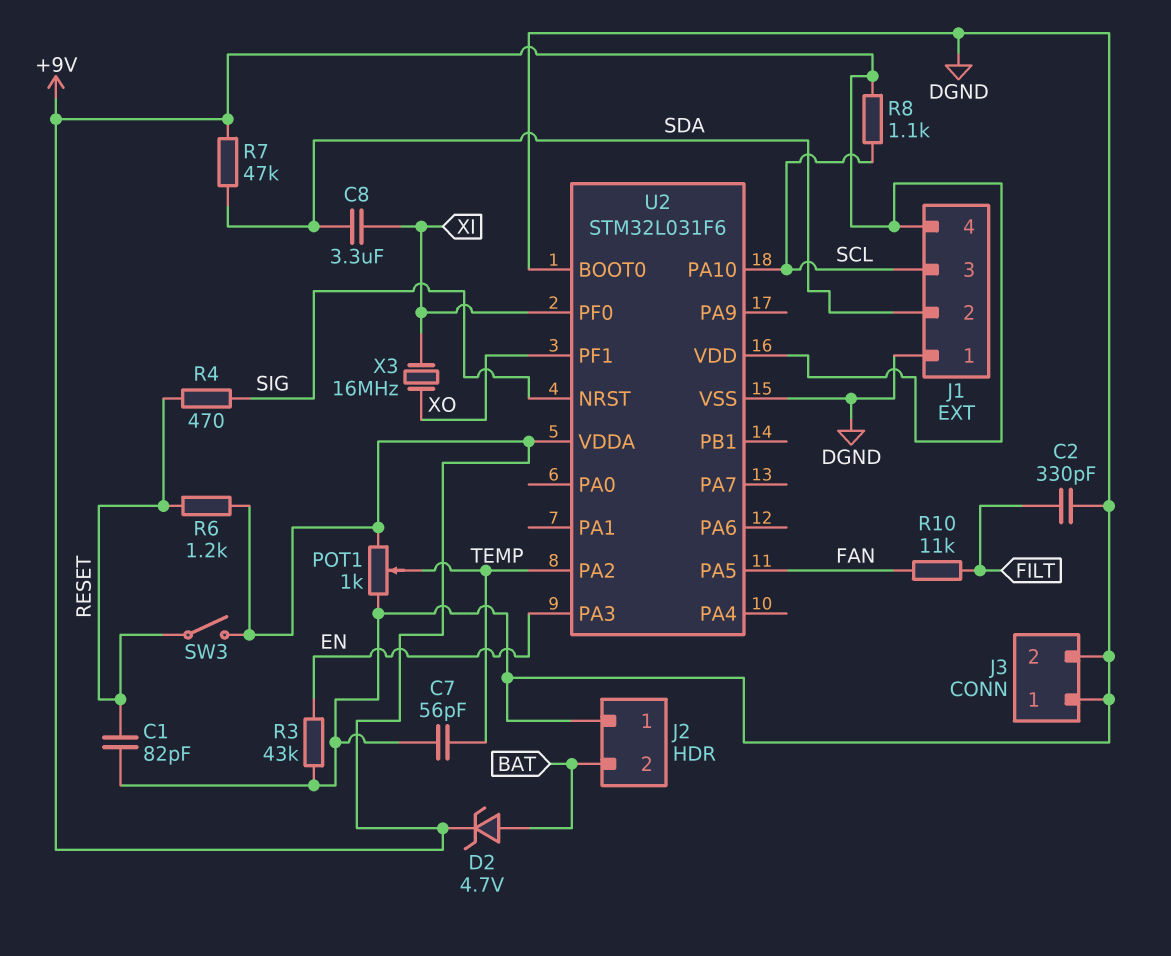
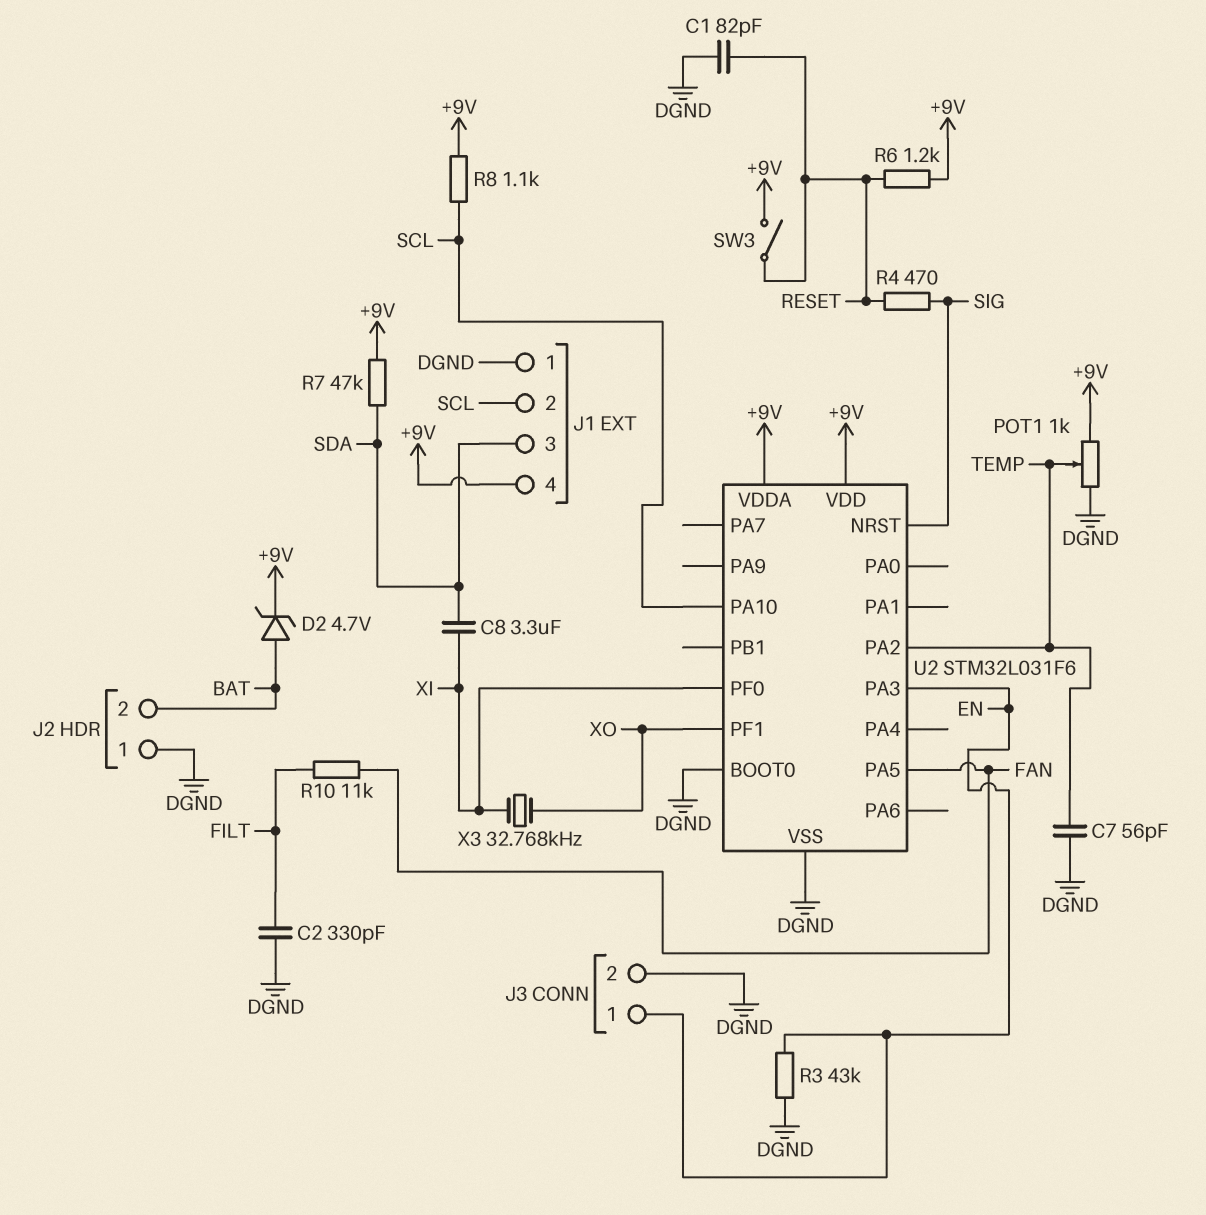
J1 pin 2: SDA -> SCL
J1 pin 3: SCL -> SDA
J3 pin 1: DGND -> EN
X3: 16MHz (XI, XO) -> 32.768kHz (XI, XO)

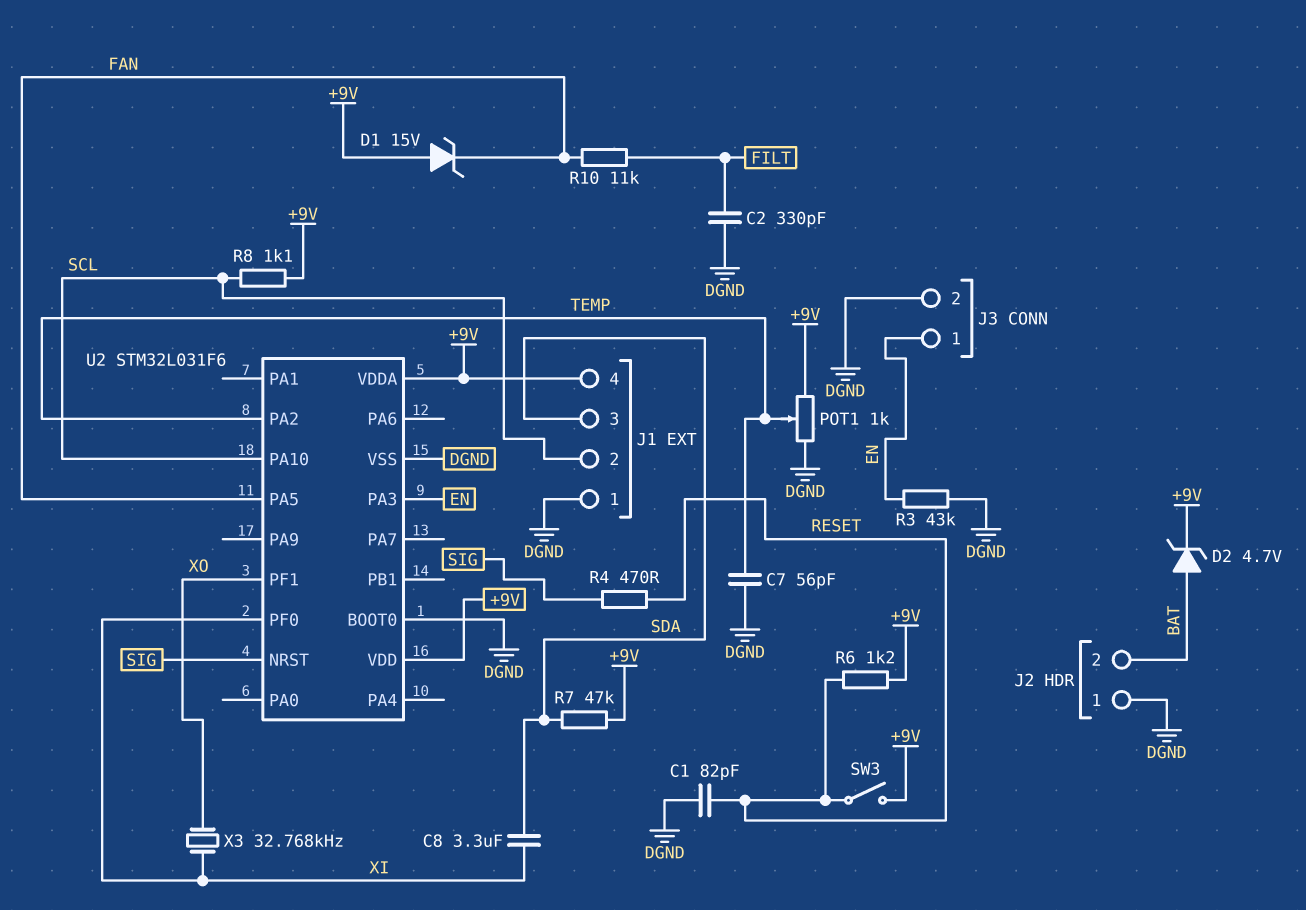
D1: none -> zener 15V (A +9V, K FAN)

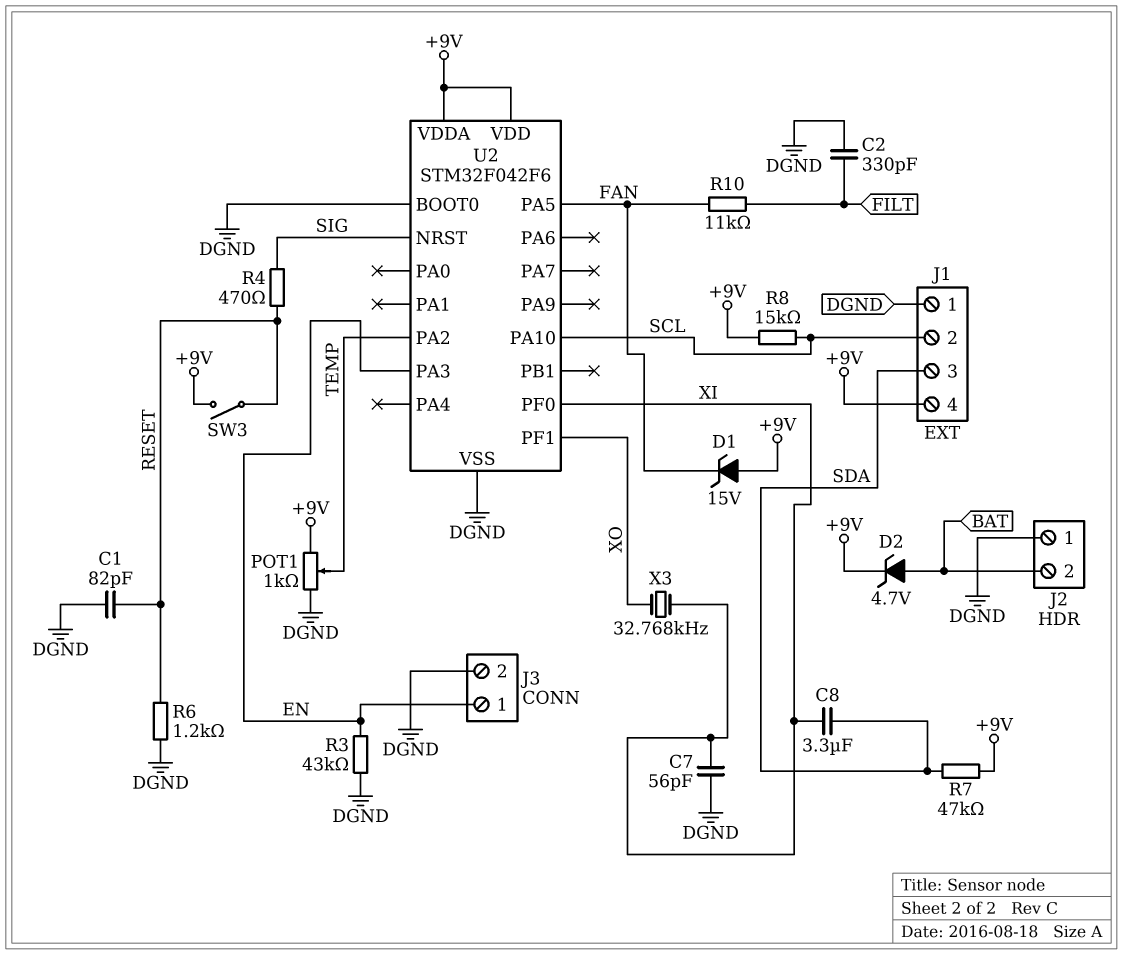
C7: 56pF (DGND, TEMP) -> 56pF (DGND, XI)
R6: 1.2k (+9V, RESET) -> 1.2k (DGND, RESET)
R8: 1.1k (+9V, SCL) -> 15k (+9V, SCL)
U2: STM32L031F6 -> STM32F042F6

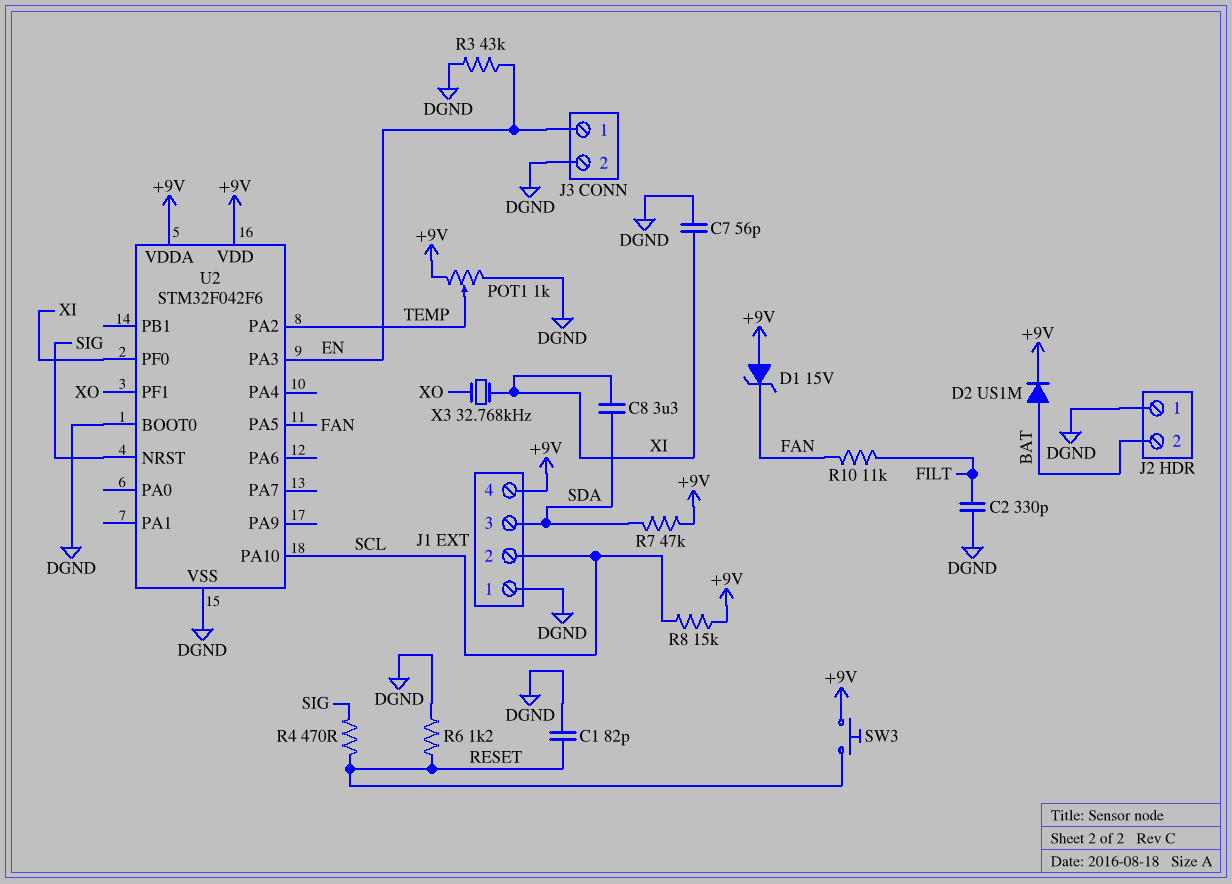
D2: zener 4.7V (A BAT, K +9V) -> diode US1M (A BAT, K +9V)
SW3: switch (+9V, RESET) -> button (+9V, RESET)

